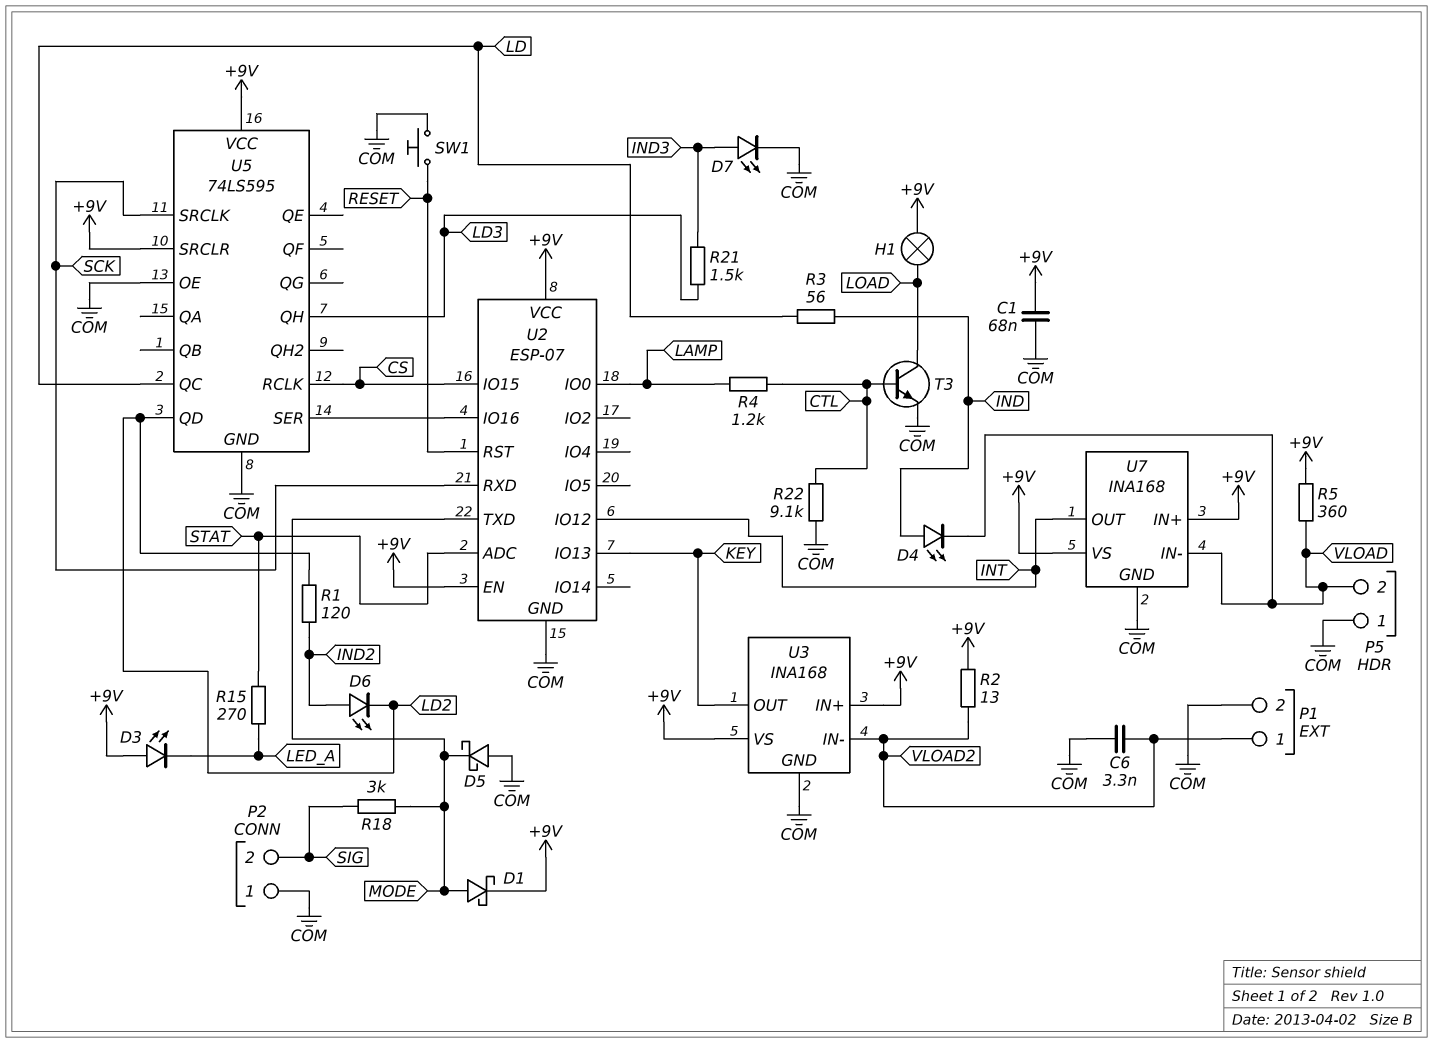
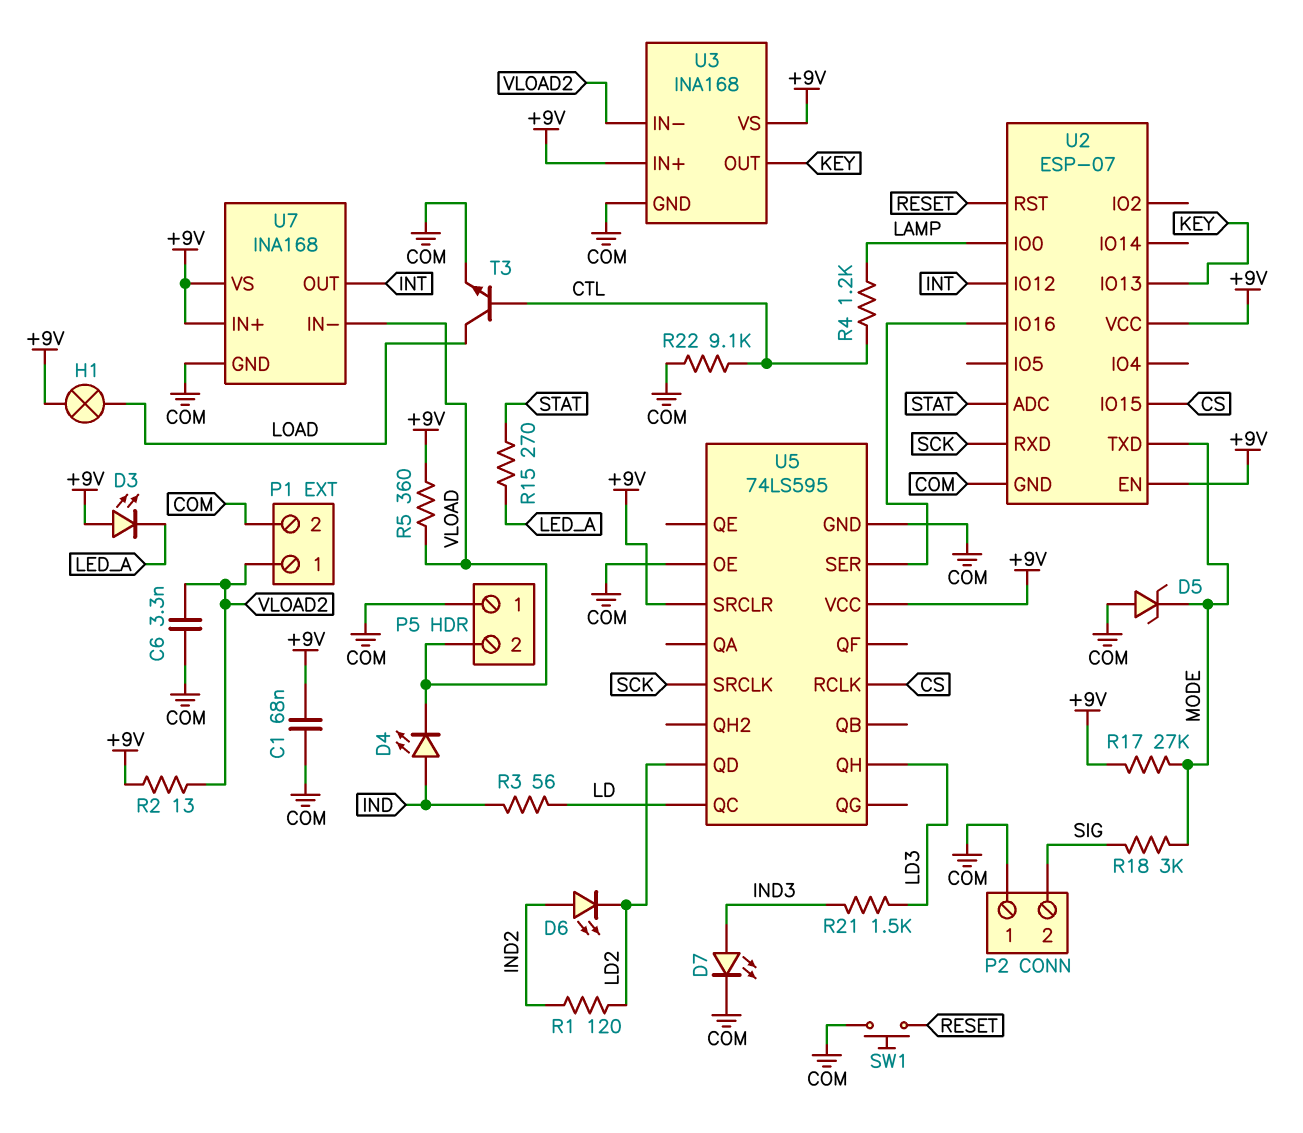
D1: schottky (A MODE, K +9V) -> none
D5: schottky (A COM, K MODE) -> zener (A COM, K MODE)
R17: none -> 27k (+9V, MODE)

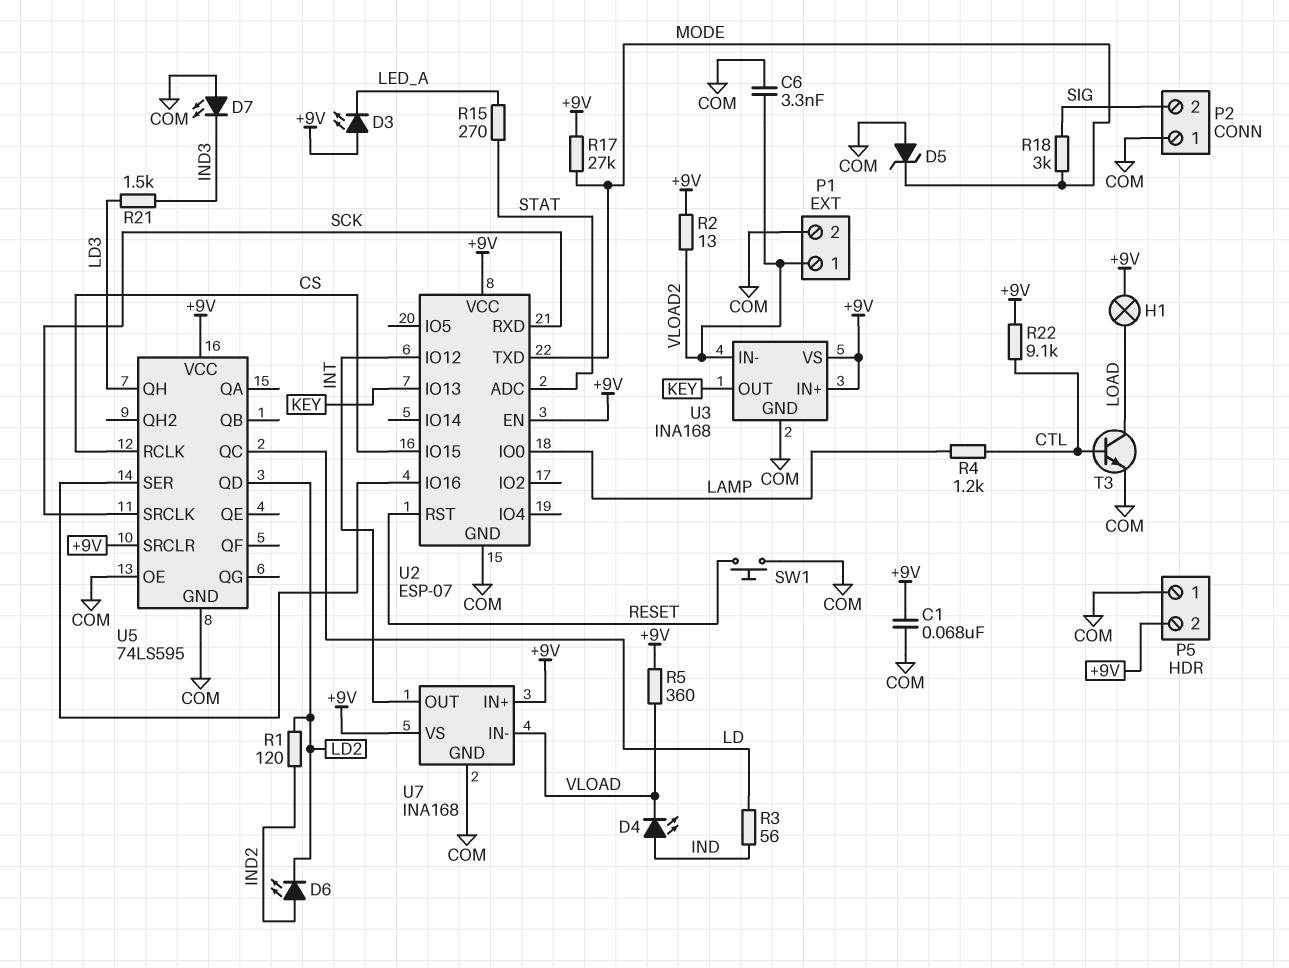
D7: LED (A IND3, K COM) -> LED (A COM, K IND3)
P5 pin 2: VLOAD -> +9V
R22: 9.1k (COM, CTL) -> 9.1k (+9V, CTL)

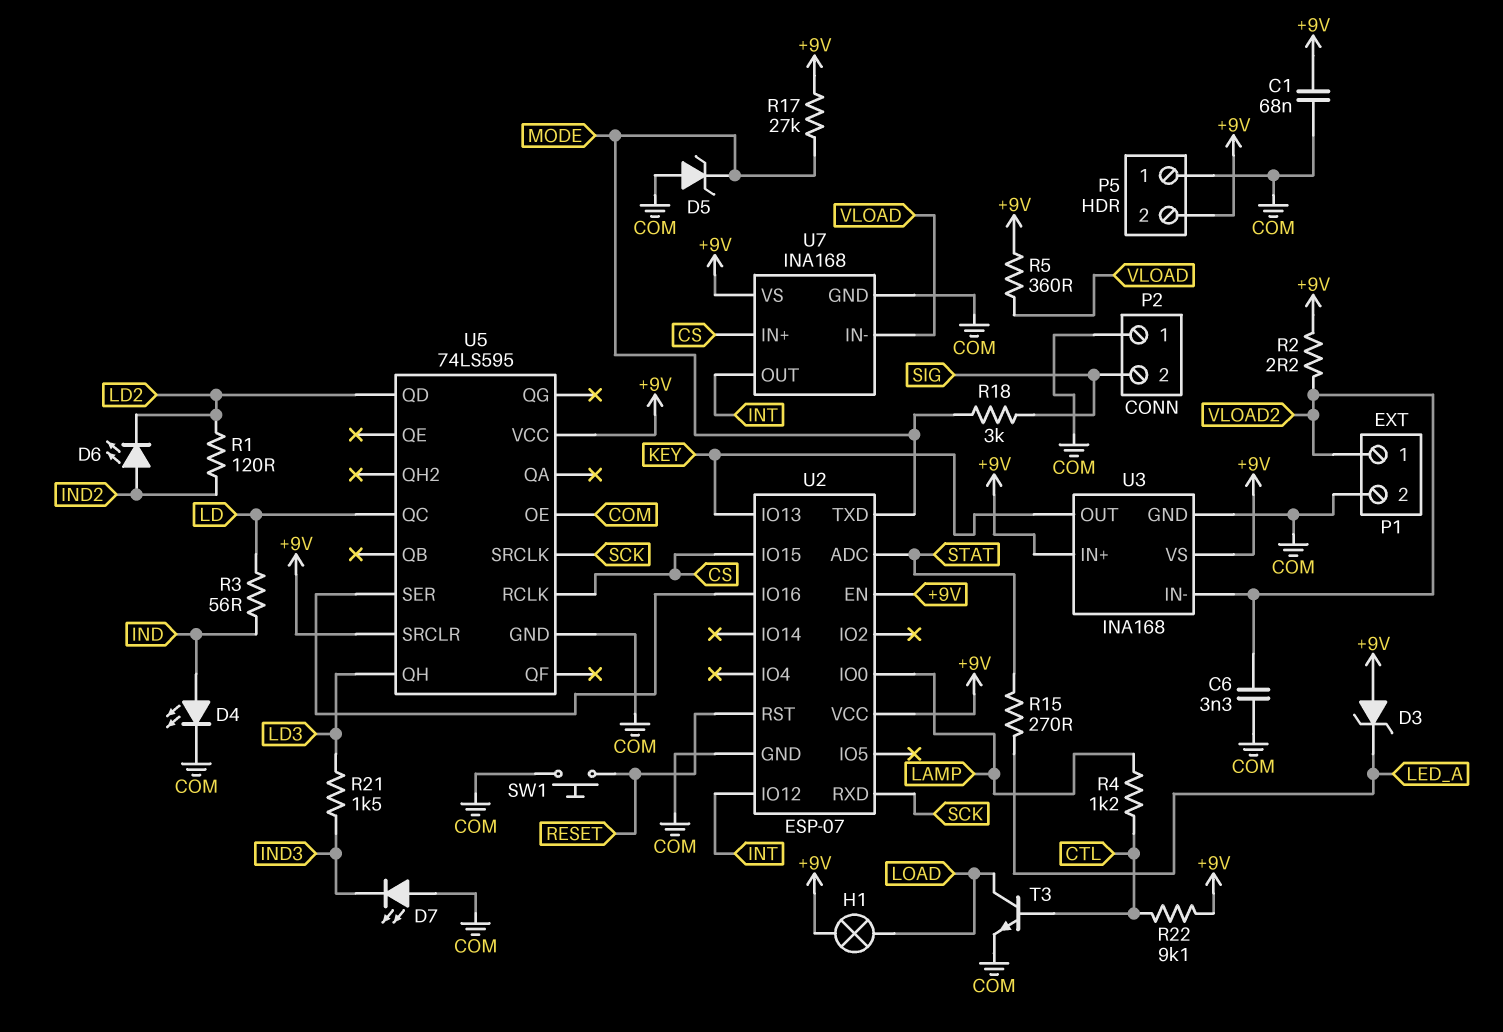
D3: LED (A +9V, K LED_A) -> zener (A +9V, K LED_A)
D4: LED (A IND, K VLOAD) -> LED (A IND, K COM)
R2: 13 (+9V, VLOAD2) -> 2.2 (+9V, VLOAD2)
U7 pin IN+: +9V -> CS

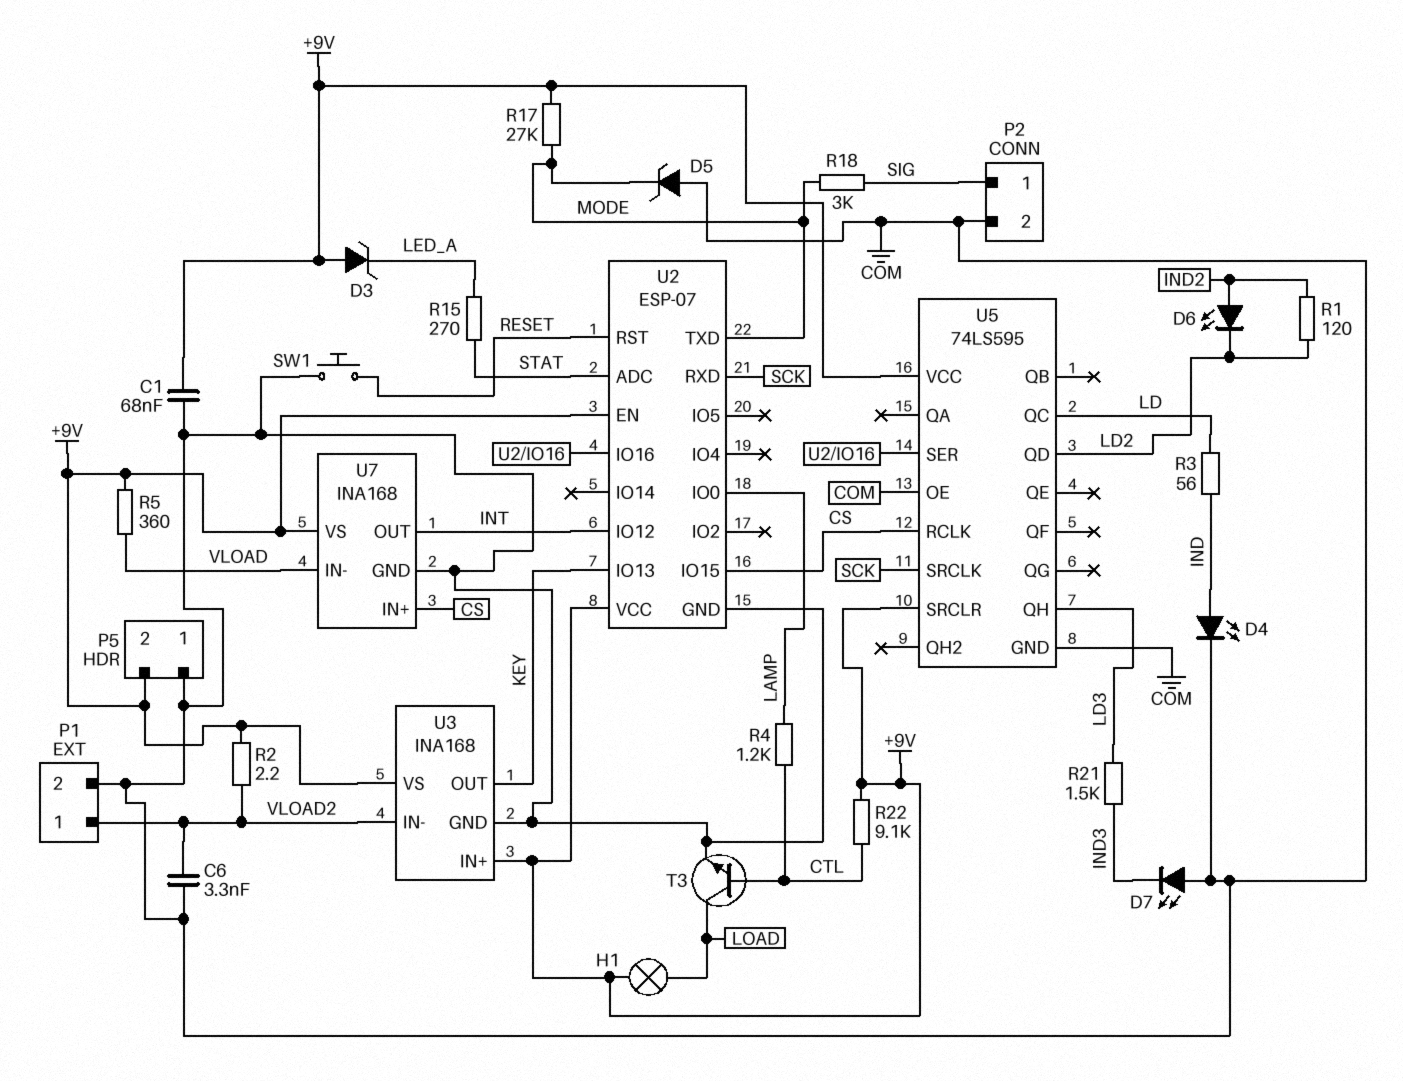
P2 pin 1: COM -> SIG
P2 pin 2: SIG -> COM

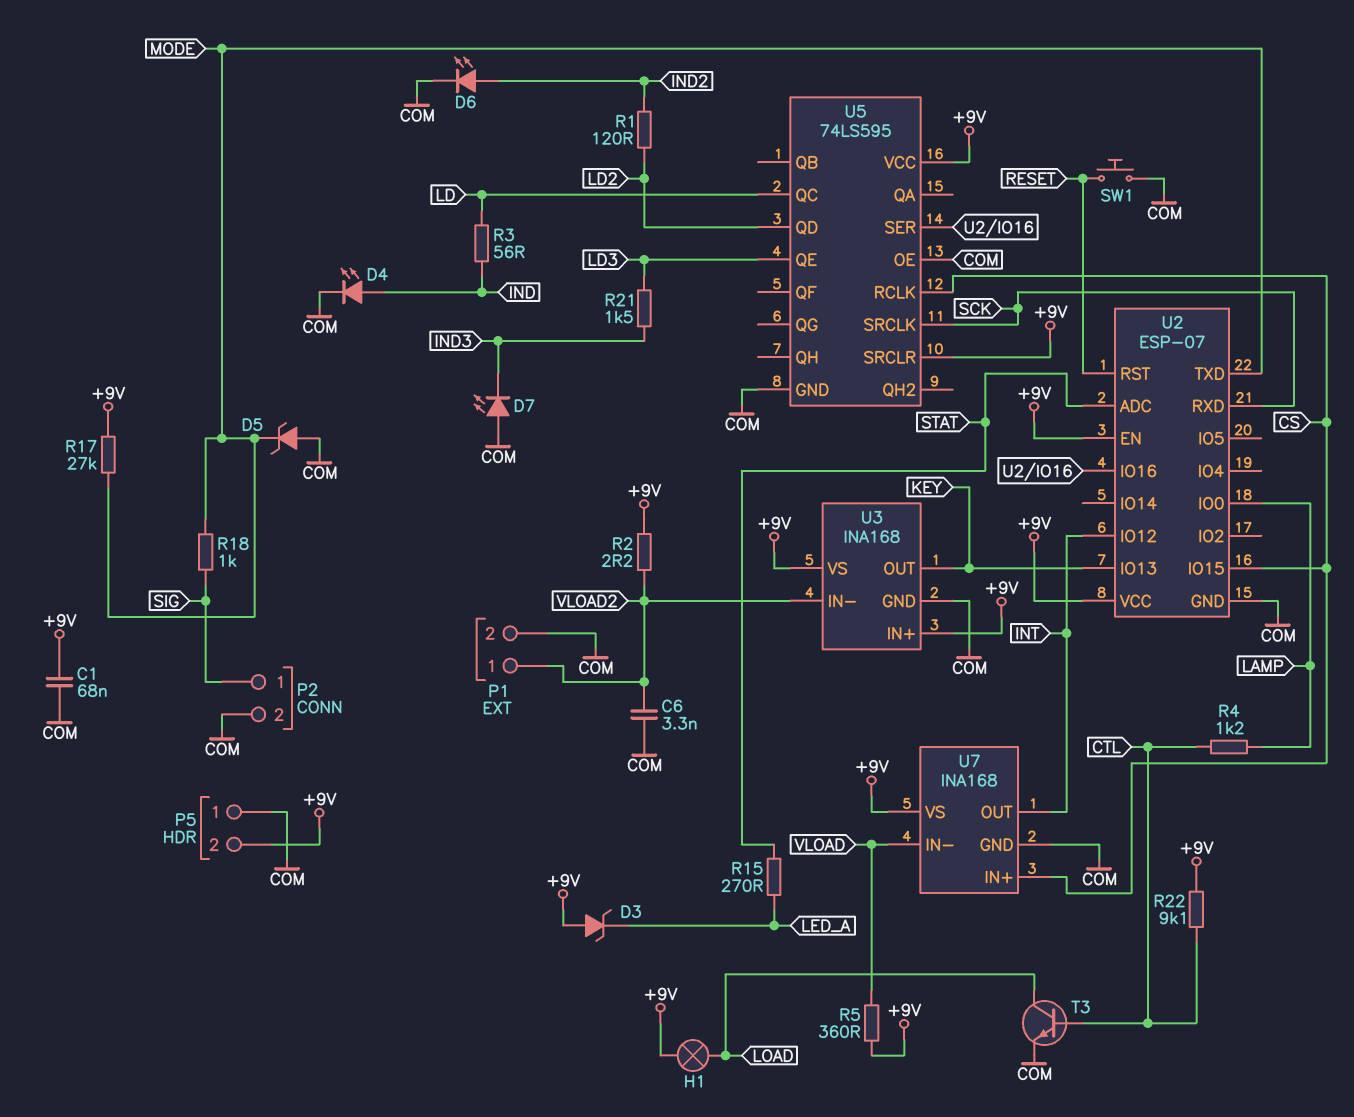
D6: LED (A IND2, K LD2) -> LED (A IND2, K COM)
R18: 3k (MODE, SIG) -> 1k (MODE, SIG)
U5 pin QE: none -> LD3
U5 pin QH: LD3 -> none

